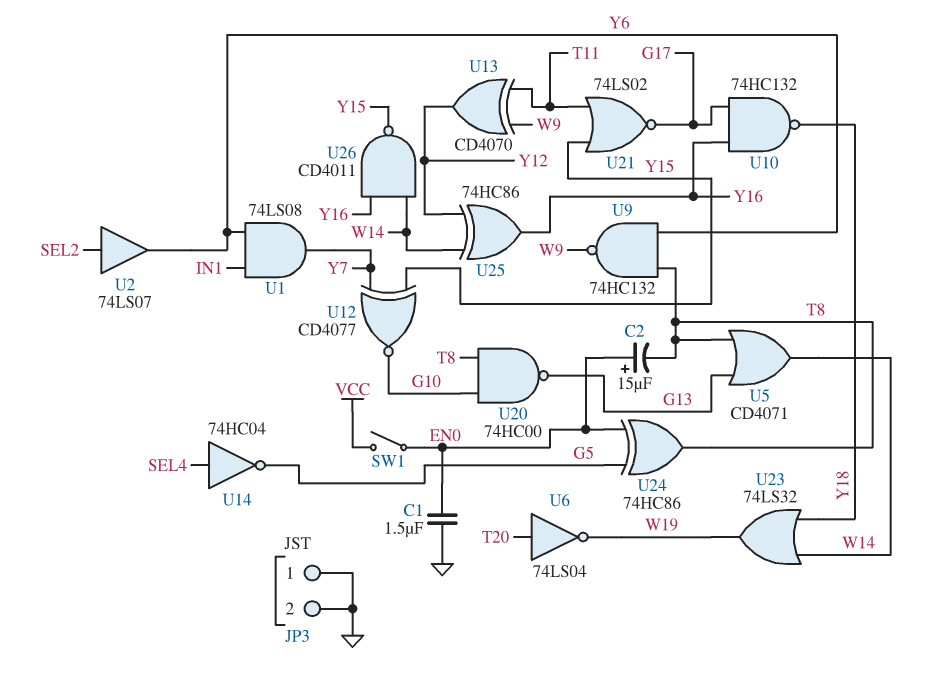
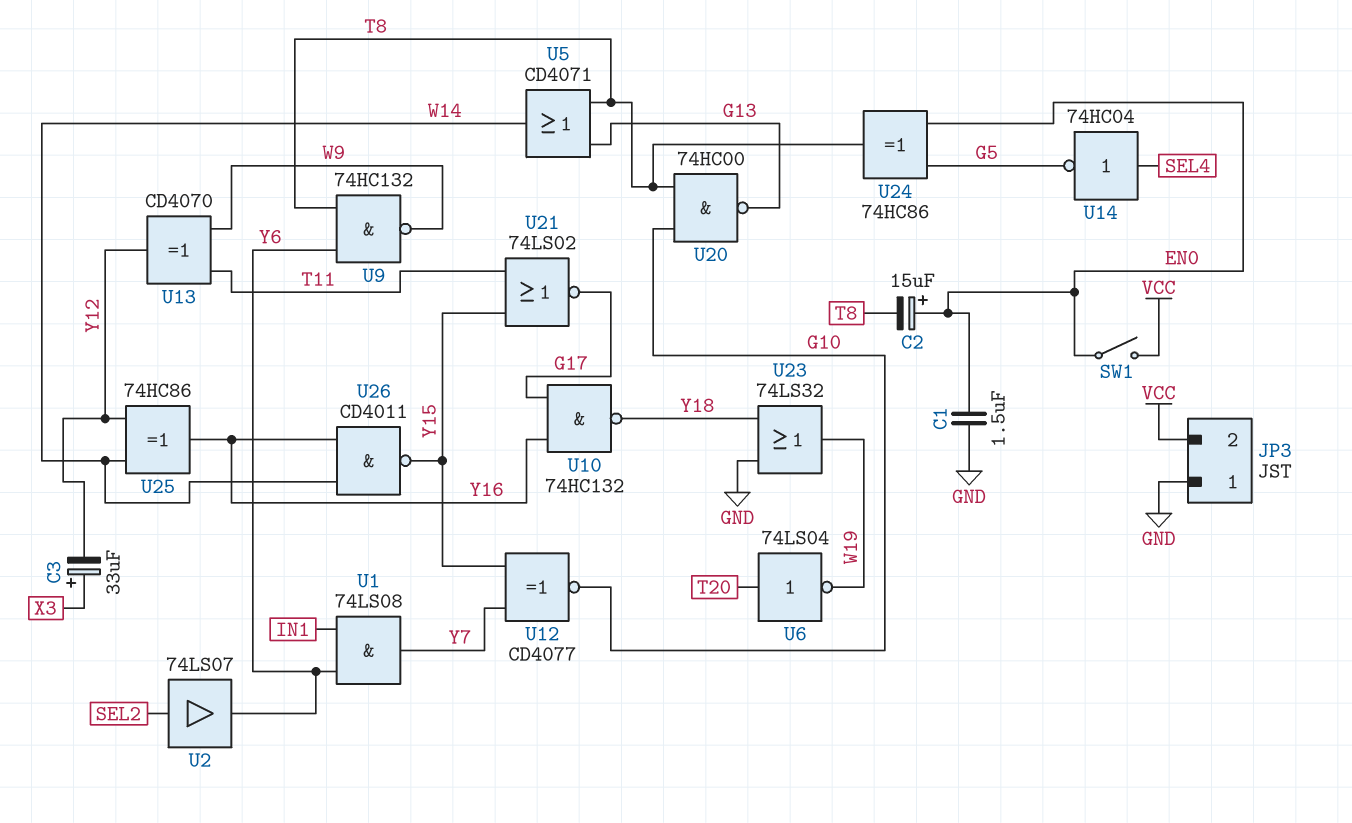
C3: none -> 33uF (plus X3, minus Y12)
JP3 pin 2: GND -> VCC
U23: OR 74LS32 (in W14, in Y18, out W19) -> OR 74LS32 (in GND, in Y18, out W19)

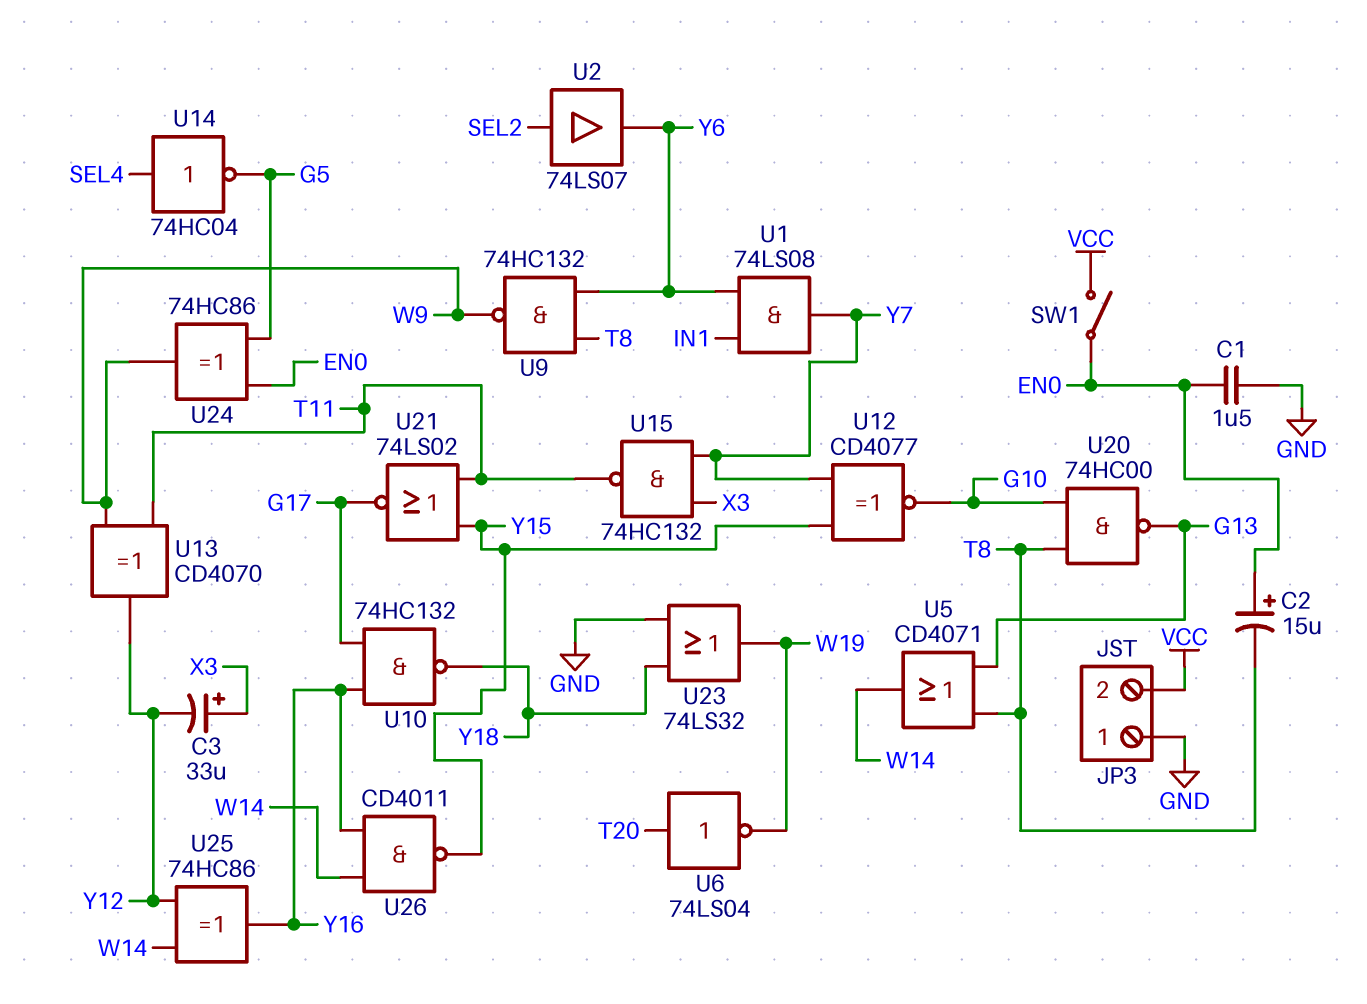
U15: none -> NAND 74HC132 (in X3, in Y7, out T11)
U24: XOR 74HC86 (in EN0, in G5, out T8) -> XOR 74HC86 (in EN0, in G5, out W9)

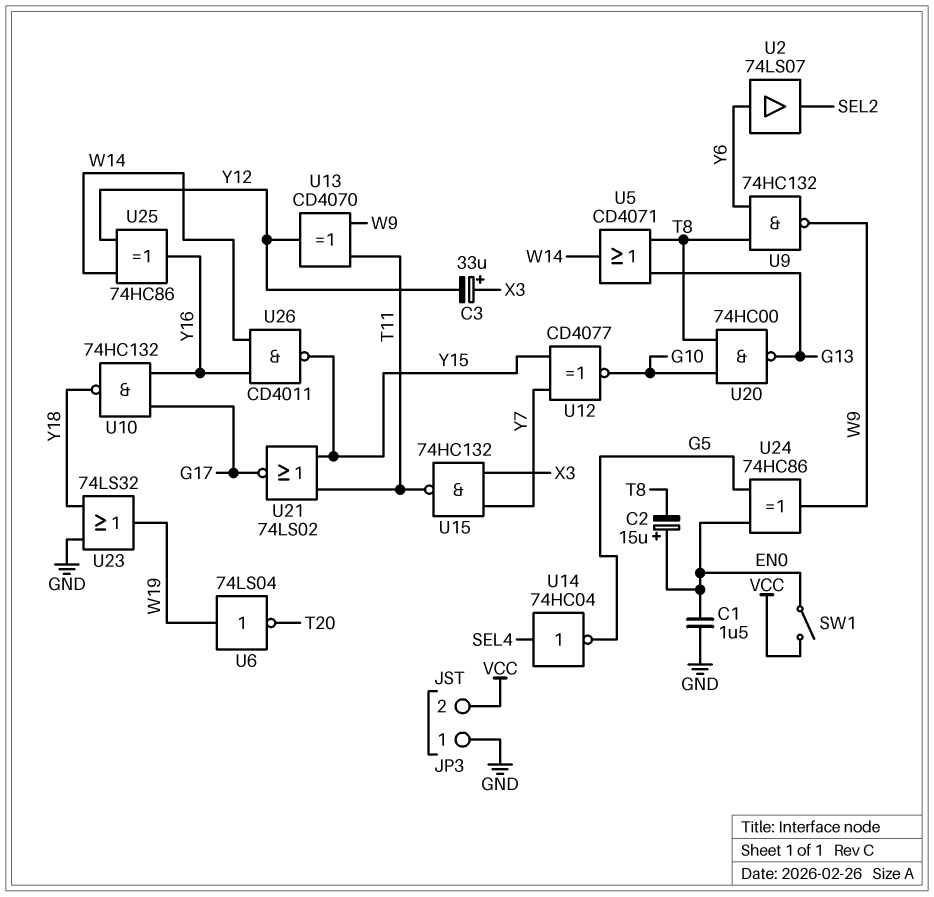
U1: AND 74LS08 (in IN1, in Y6, out Y7) -> none
U2: buffer 74LS07 (in SEL2, out Y6) -> buffer 74LS07 (in Y6, out SEL2)
U6: NOT 74LS04 (in T20, out W19) -> NOT 74LS04 (in W19, out T20)

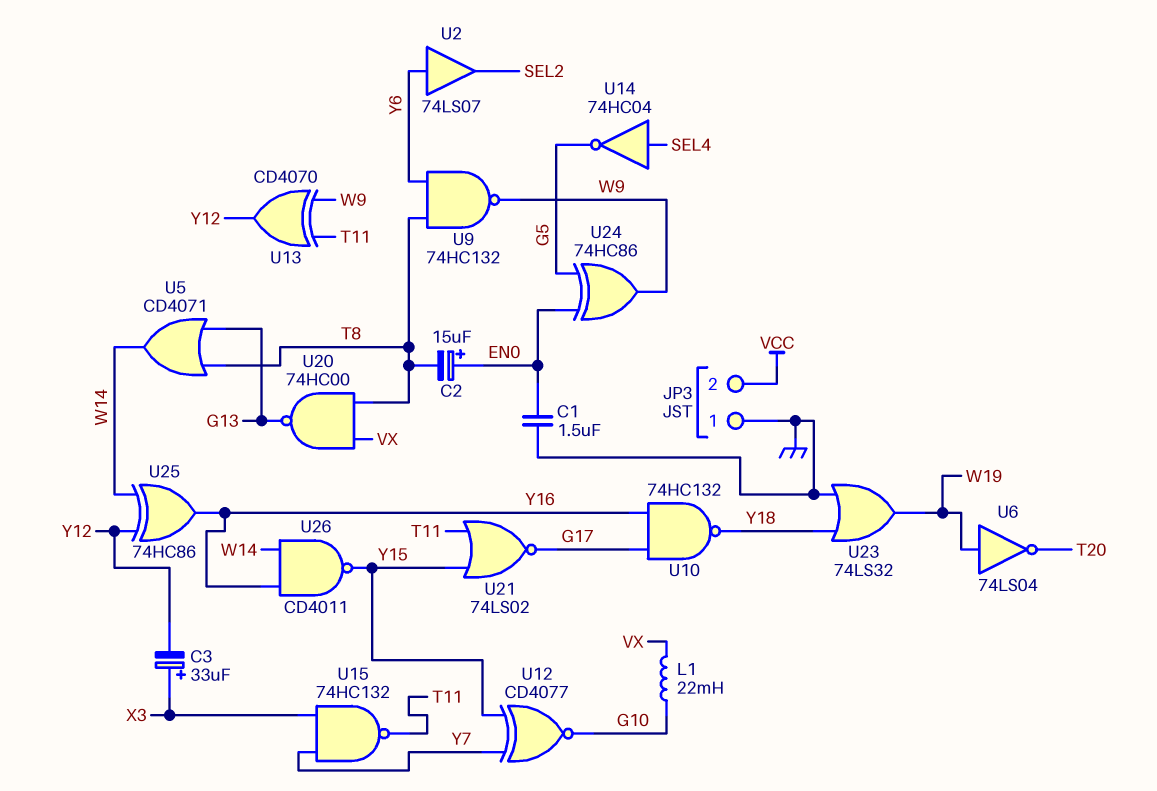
L1: none -> 22mH (G10, VX)
SW1: switch (EN0, VCC) -> none
U20: NAND 74HC00 (in G10, in T8, out G13) -> NAND 74HC00 (in T8, in VX, out G13)

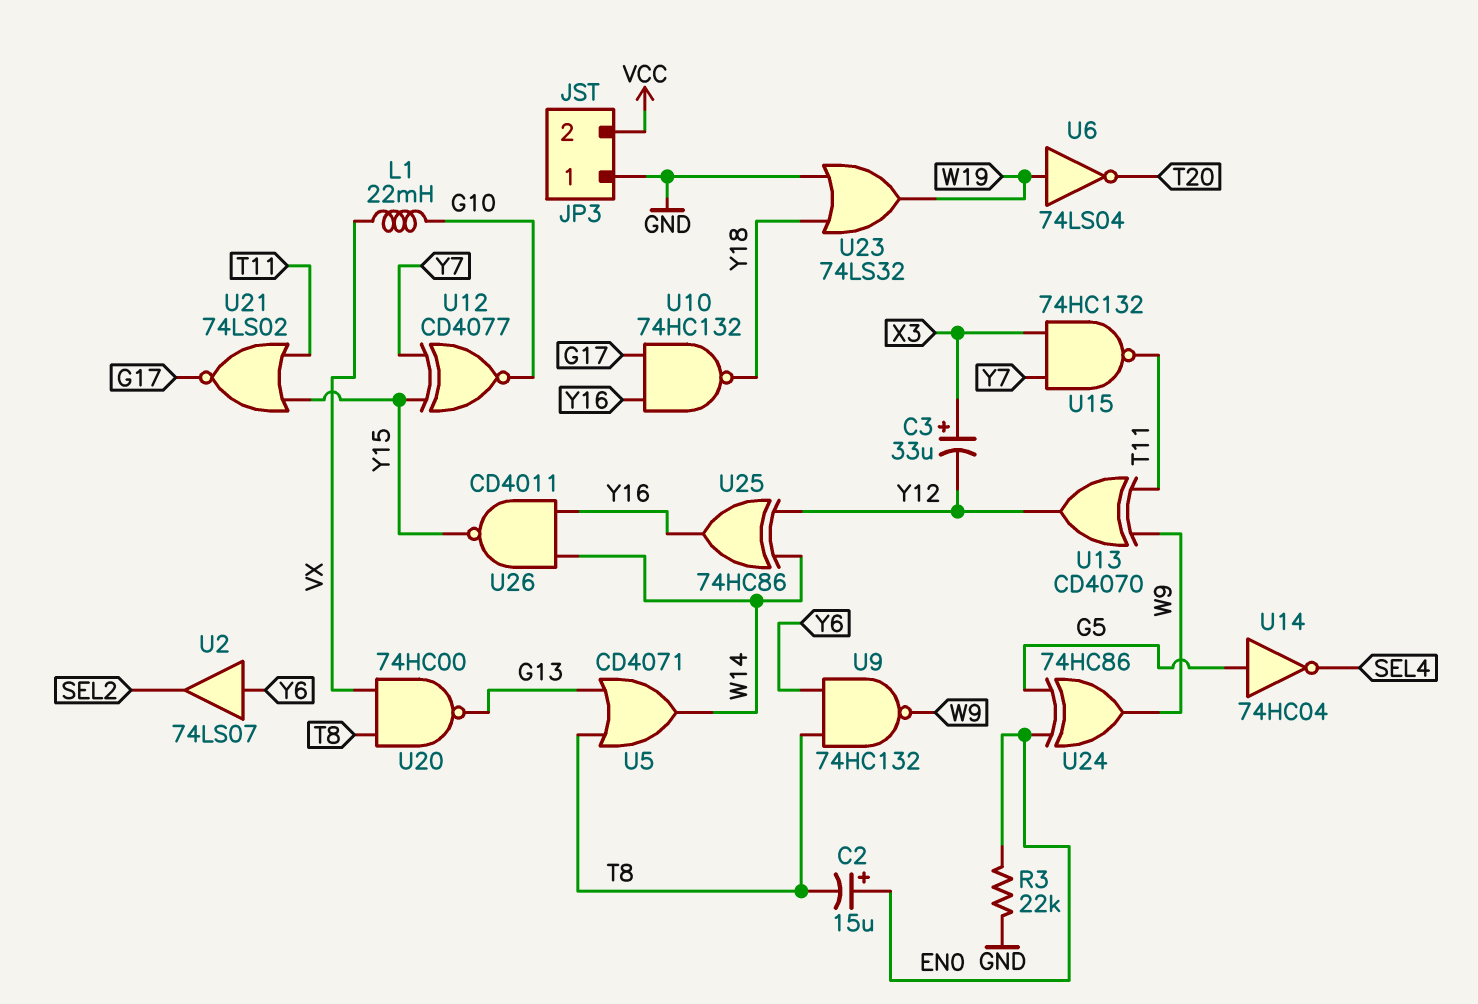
C1: 1.5uF (EN0, GND) -> none
R3: none -> 22k (EN0, GND)
U14: NOT 74HC04 (in SEL4, out G5) -> NOT 74HC04 (in G5, out SEL4)

